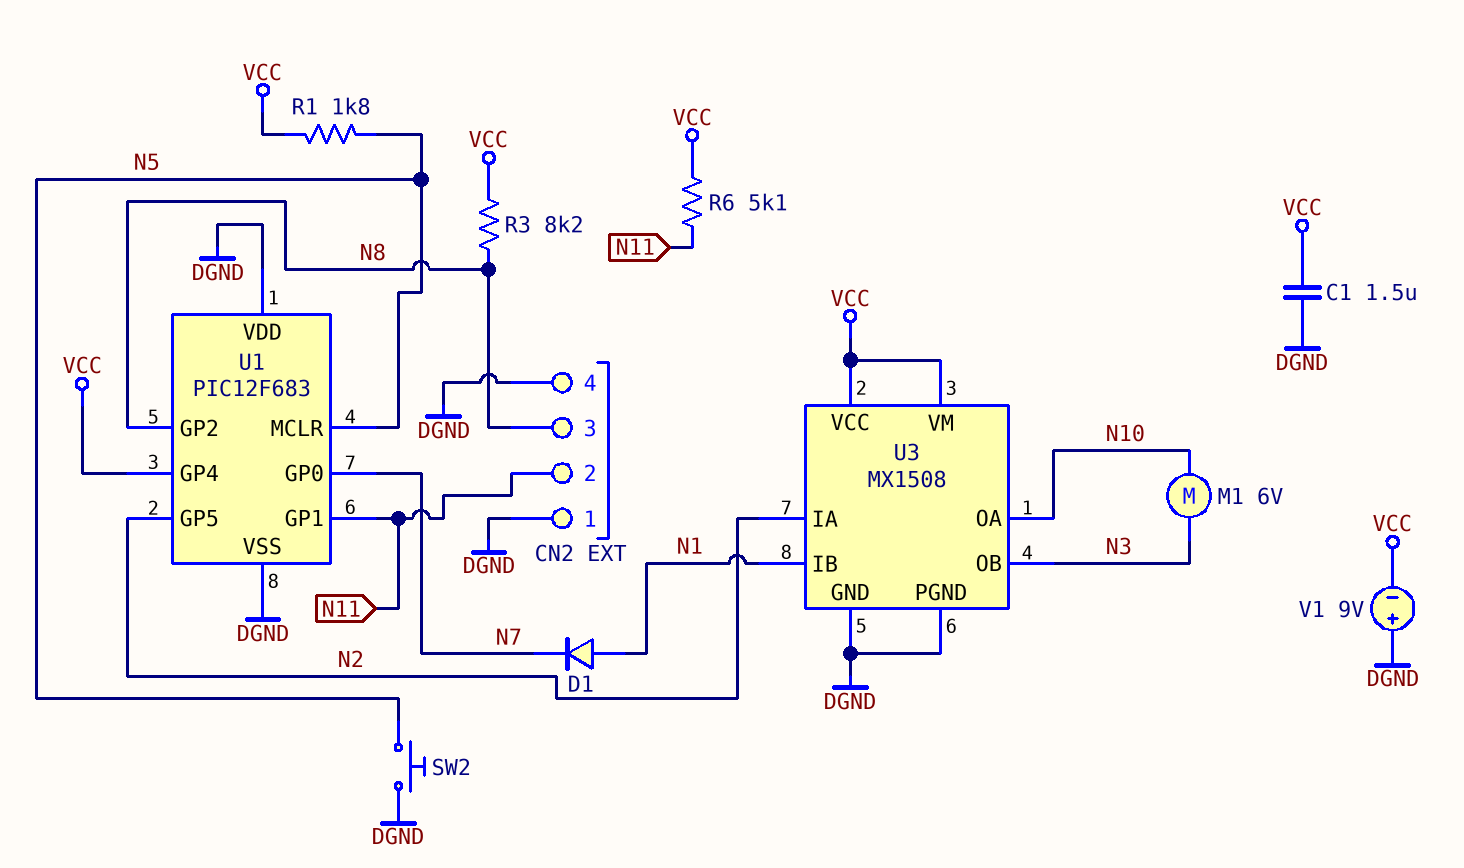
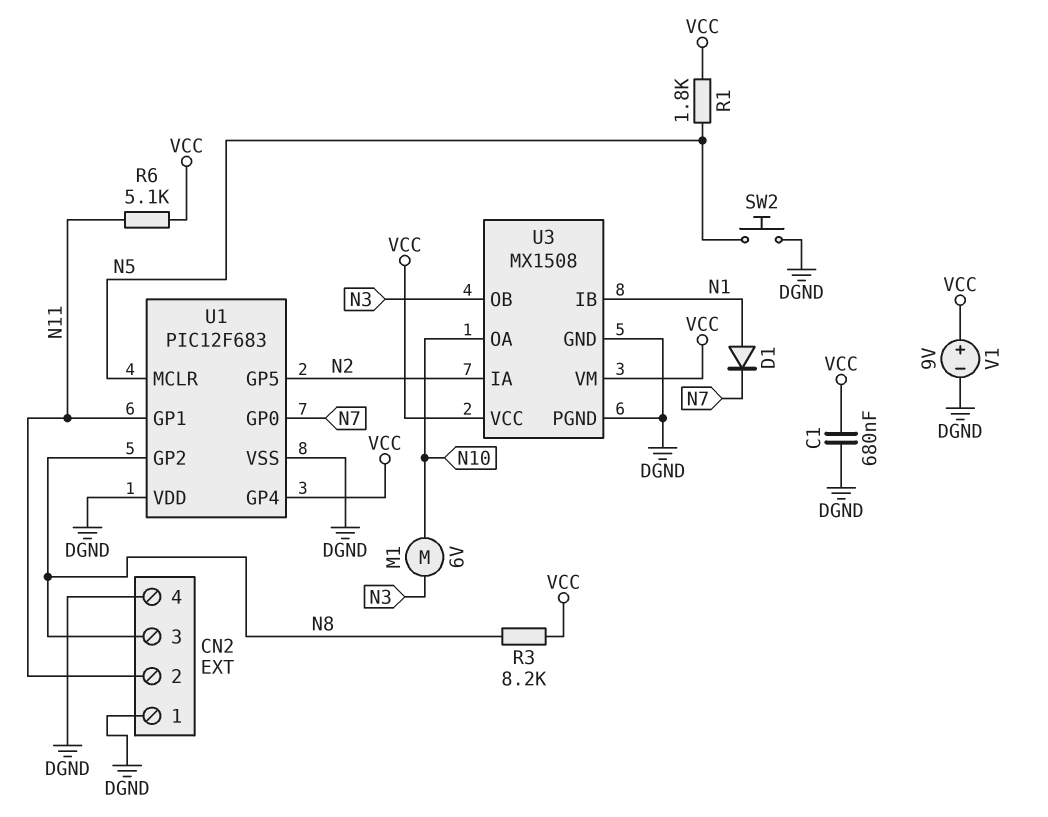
C1: 1.5uF (DGND, VCC) -> 680nF (DGND, VCC)
V1: 9V (plus DGND, minus VCC) -> 9V (plus VCC, minus DGND)

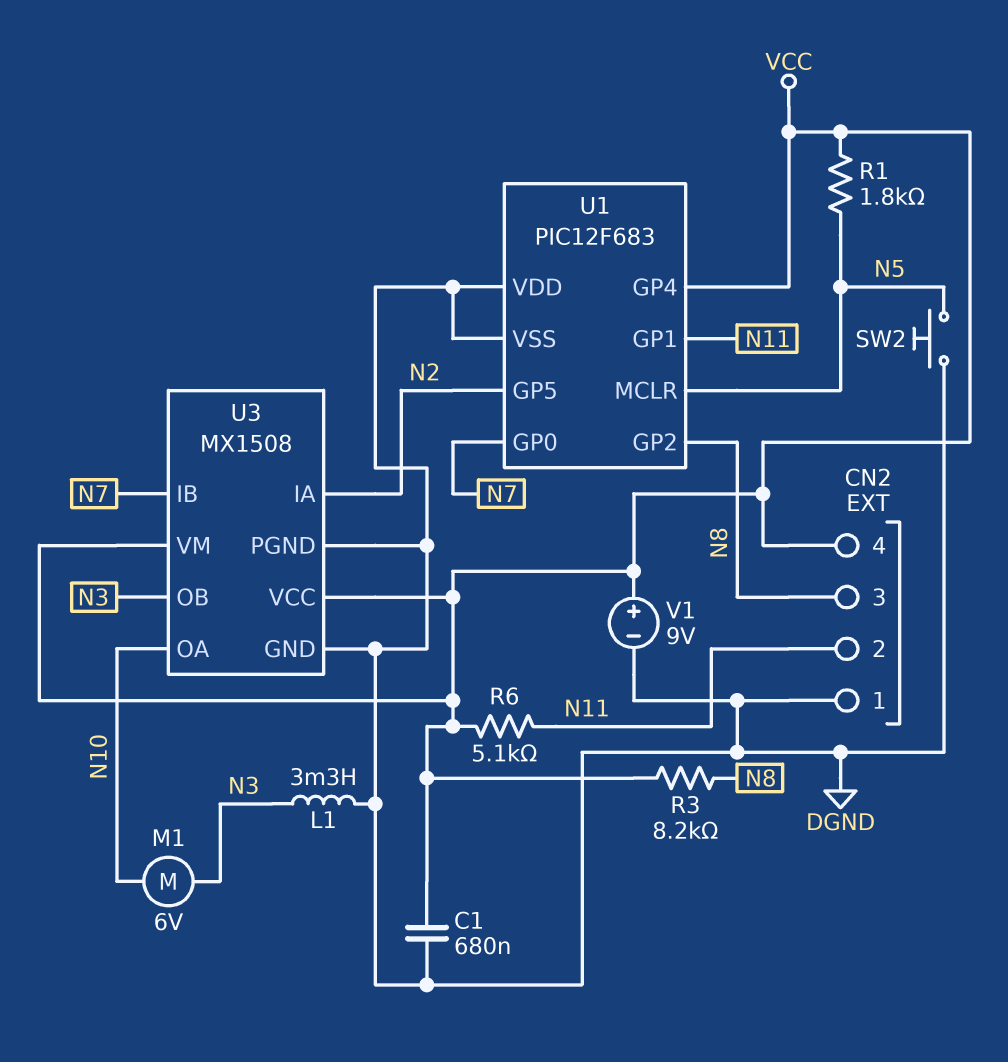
CN2 pin 4: DGND -> VCC
D1: diode (A N1, K N7) -> none
L1: none -> 3.3mH (DGND, N3)
U3 pin IB: N1 -> N7

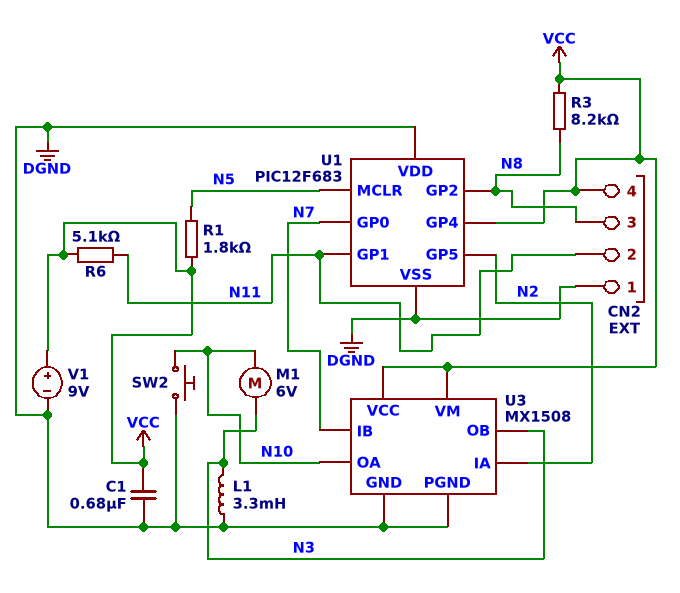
SW2: button (DGND, N5) -> button (DGND, N10)

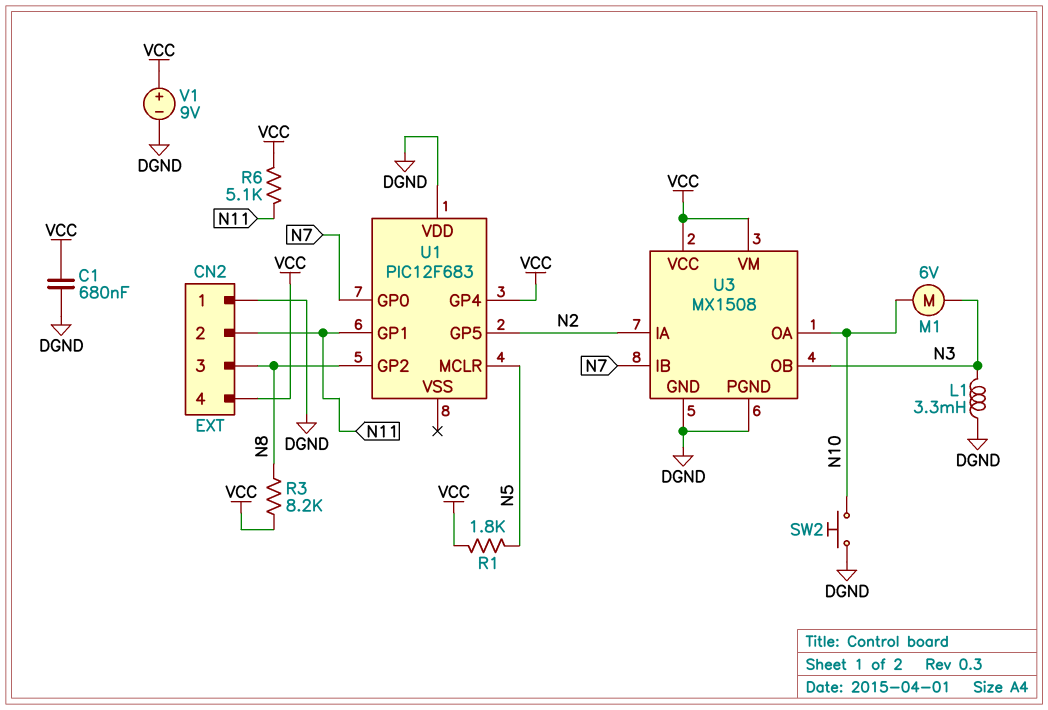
U1 pin VSS: DGND -> none

